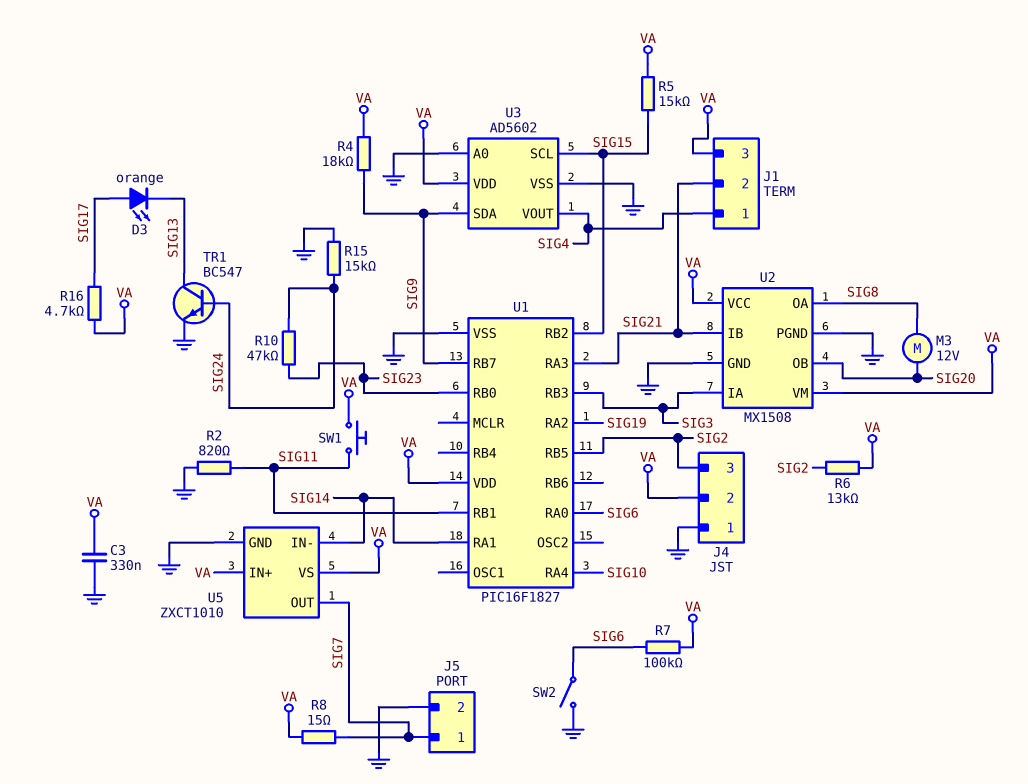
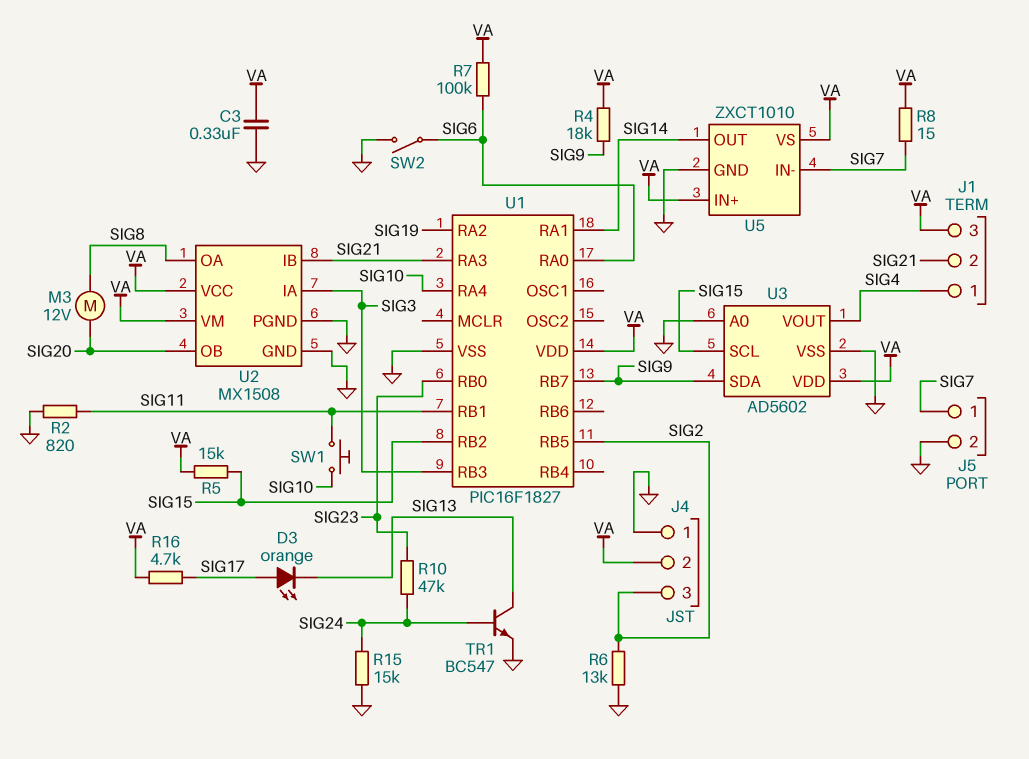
R6: 13k (SIG2, VA) -> 13k (GND, SIG2)
SW1: button (SIG11, VA) -> button (SIG10, SIG11)
U5 pin IN-: SIG14 -> SIG7
U5 pin OUT: SIG7 -> SIG14

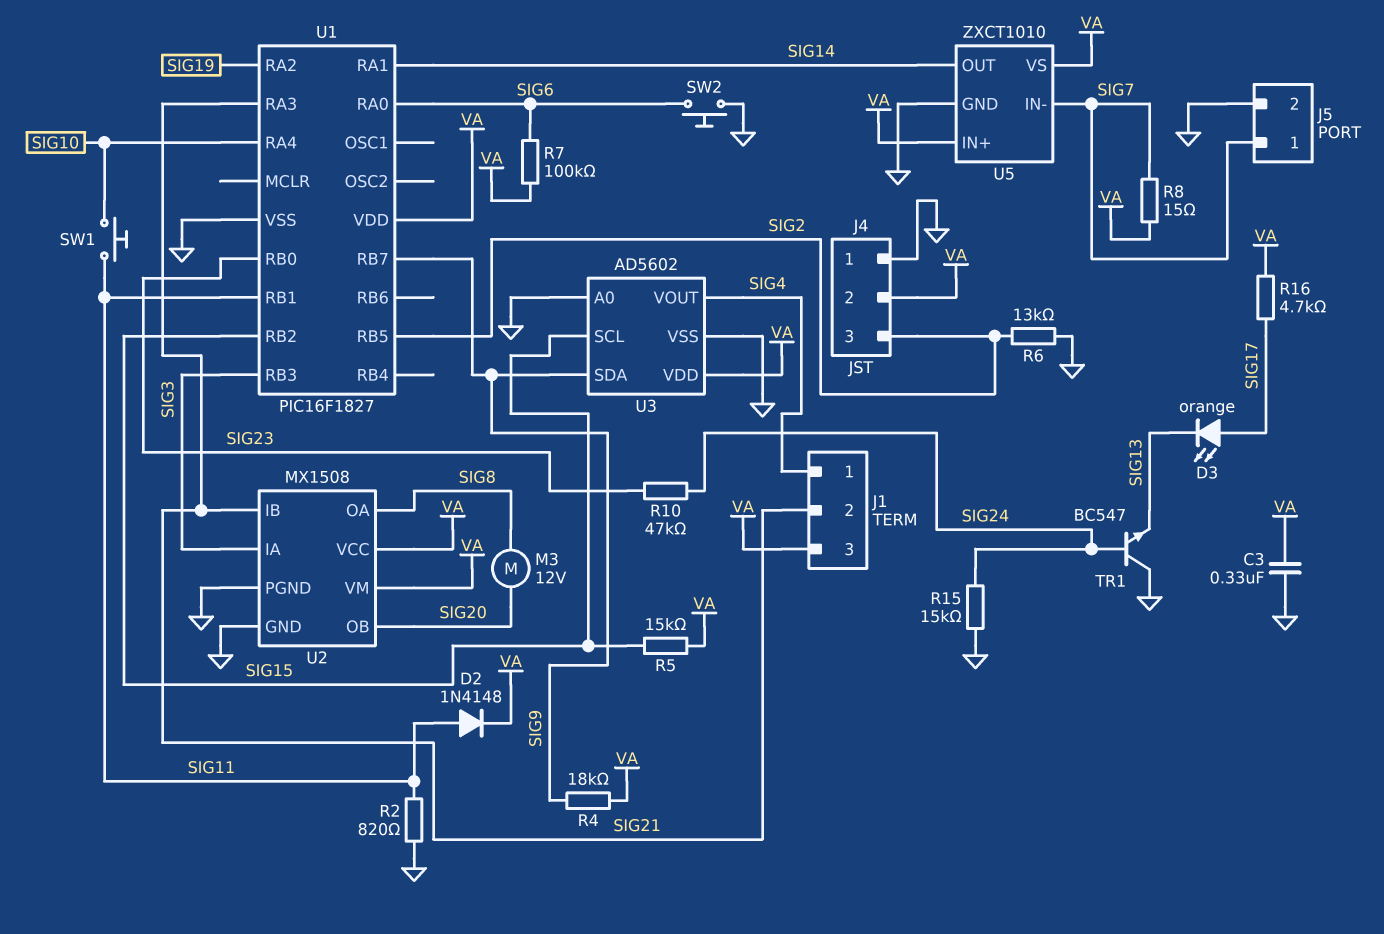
D2: none -> diode 1N4148 (A SIG11, K VA)
SW2: switch (GND, SIG6) -> button (GND, SIG6)
TR1: NPN BC547 (B SIG24, C SIG13, E GND) -> NPN BC547 (B SIG24, C GND, E SIG13)

